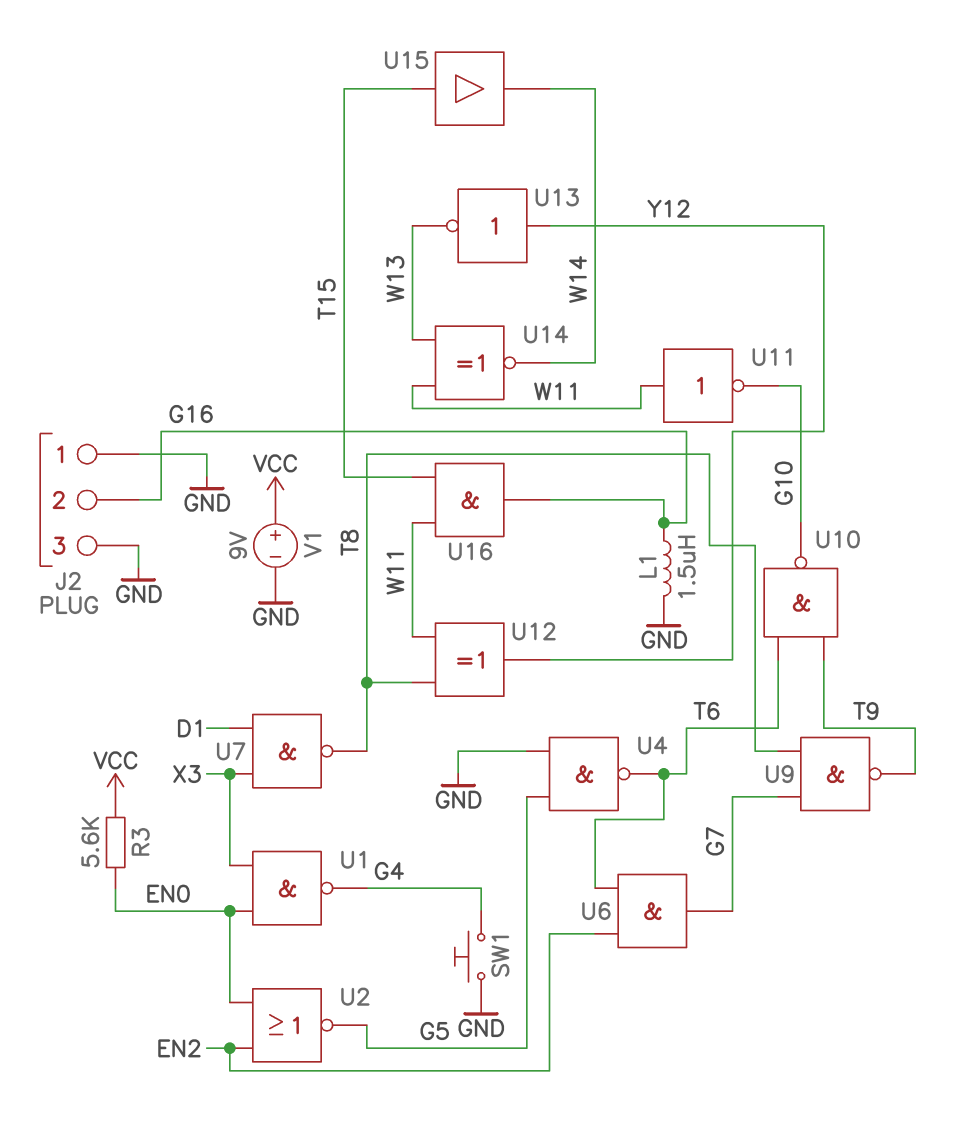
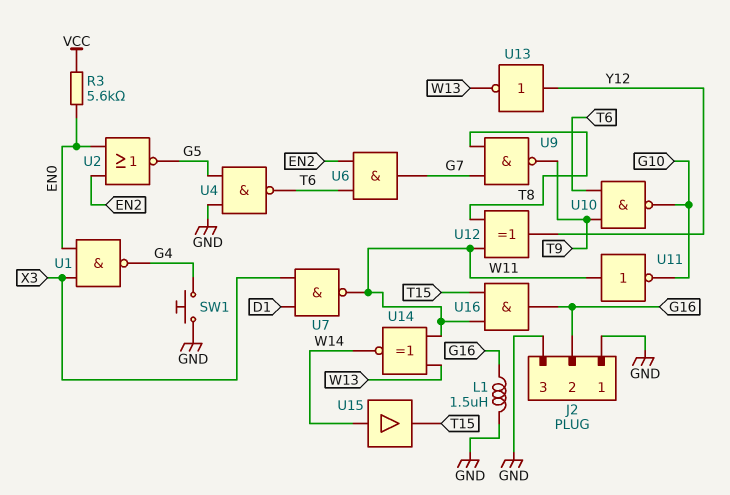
U7: NAND (in D1, in X3, out T8) -> NAND (in D1, in X3, out W11)
U15: buffer (in T15, out W14) -> buffer (in W14, out T15)
V1: 9V (plus VCC, minus GND) -> none

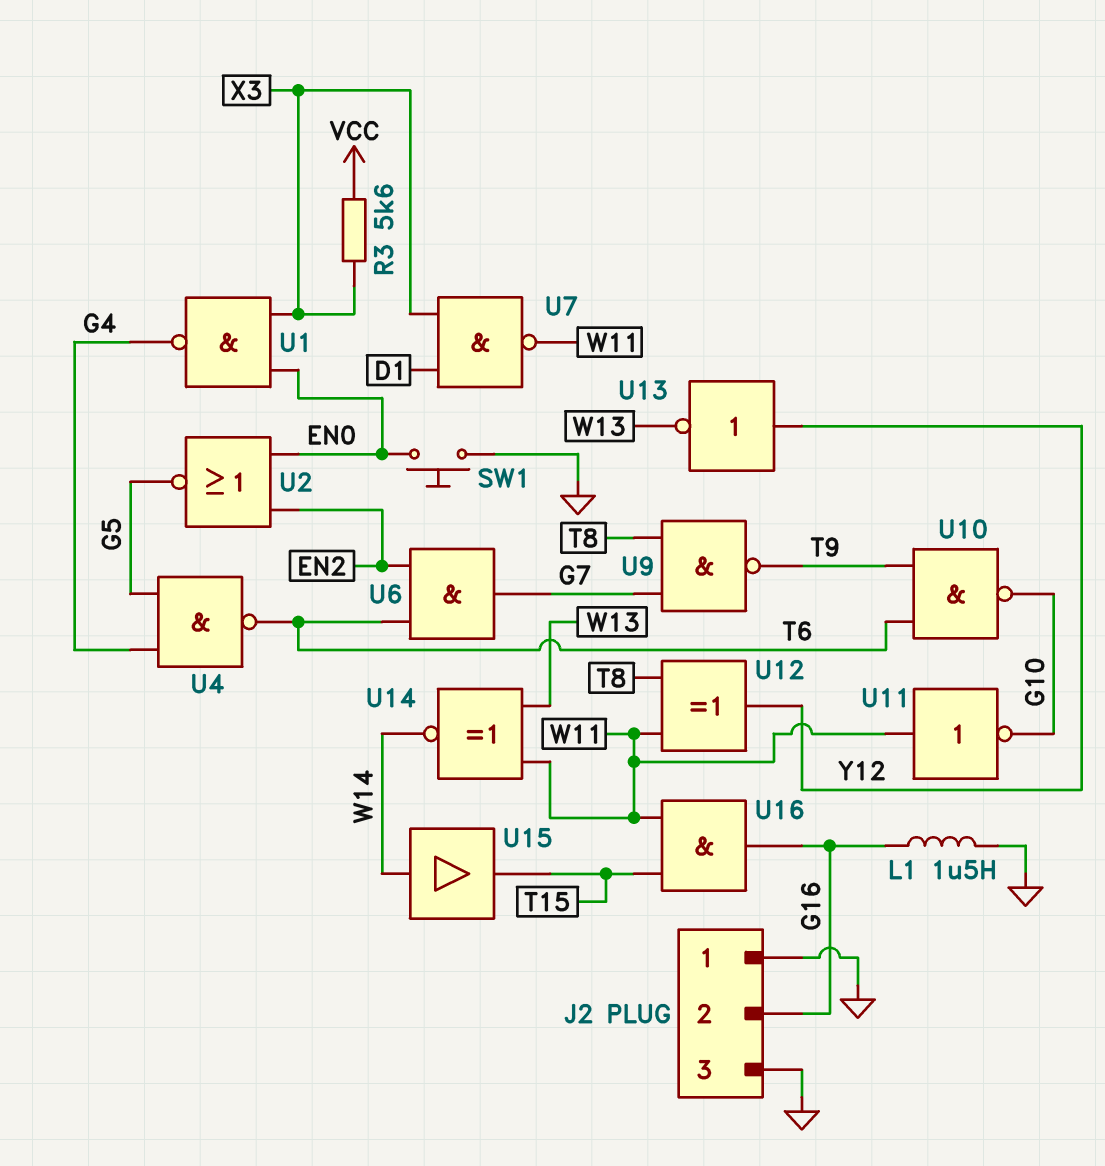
R3: 5.6k (EN0, VCC) -> 5.6k (VCC, X3)
SW1: button (G4, GND) -> button (EN0, GND)
U4: NAND (in G5, in GND, out T6) -> NAND (in G4, in G5, out T6)

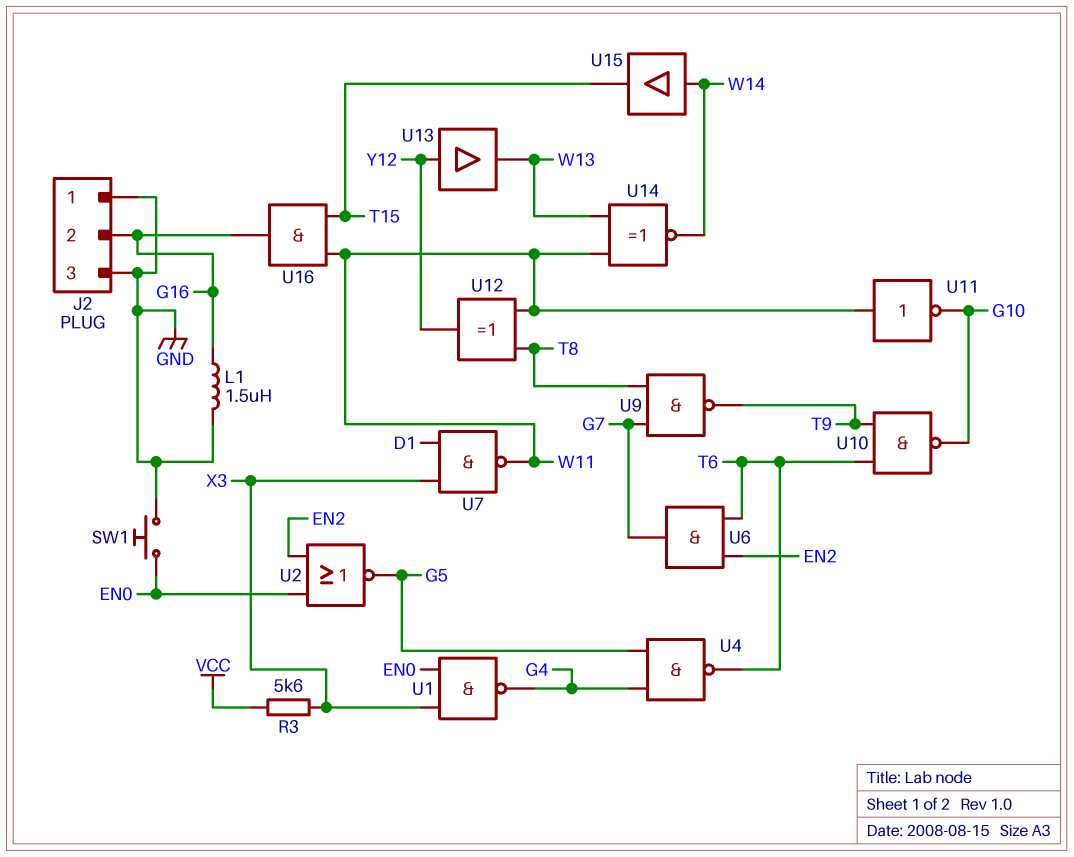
U13: NOT (in Y12, out W13) -> buffer (in Y12, out W13)

